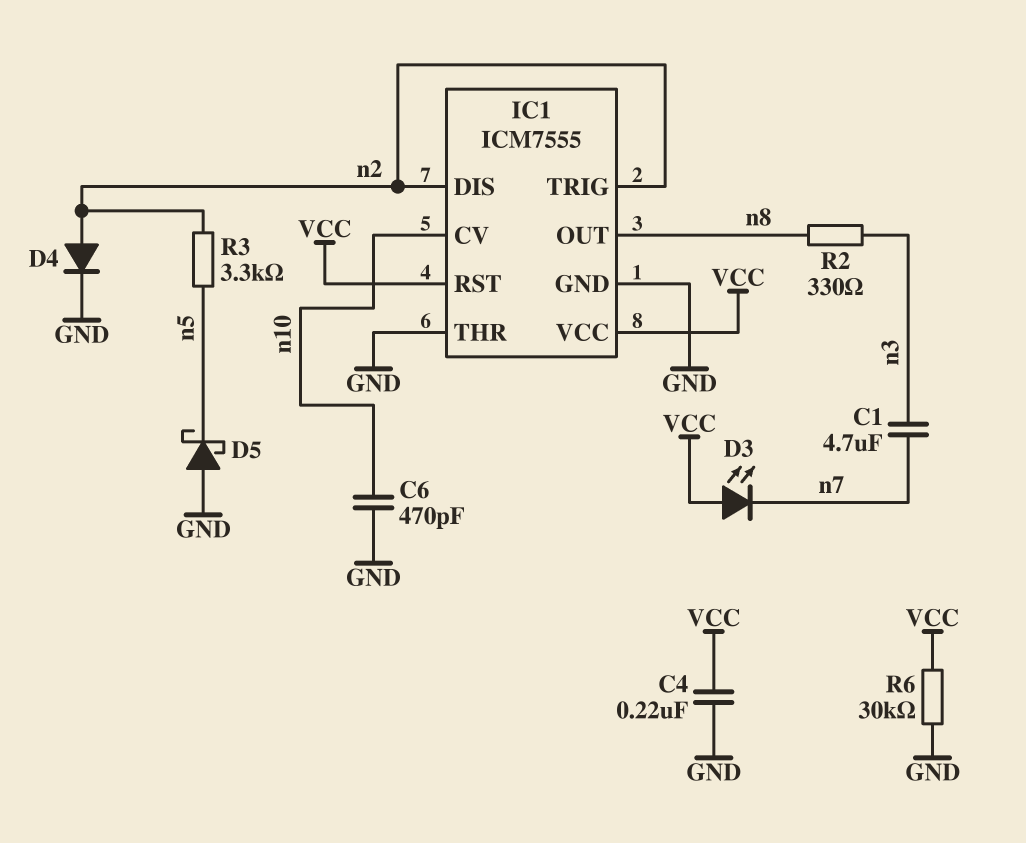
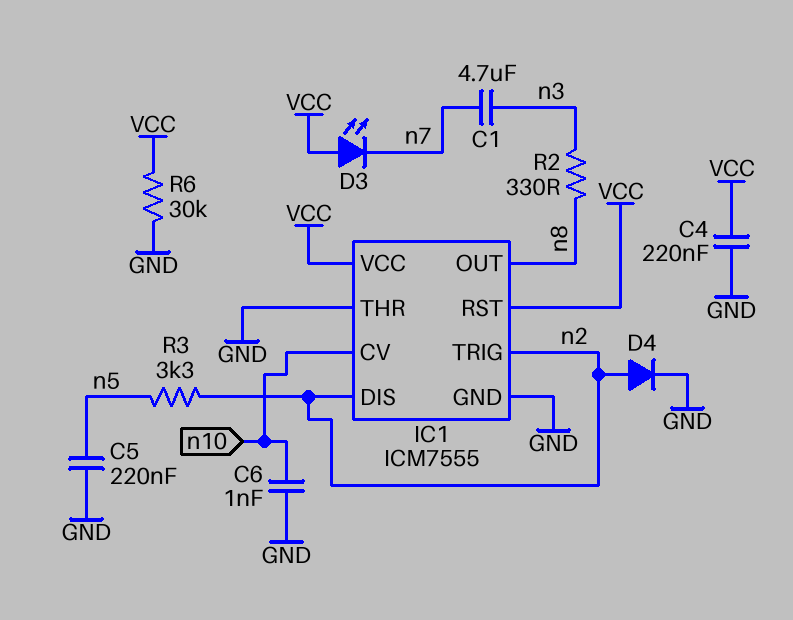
C5: none -> 220nF (GND, n5)
C6: 470pF (GND, n10) -> 1nF (GND, n10)
D5: schottky (A GND, K n5) -> none

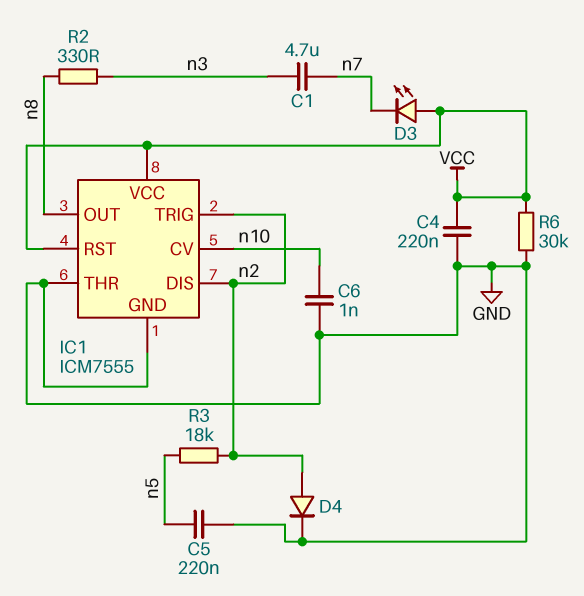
R3: 3.3k (n2, n5) -> 18k (n2, n5)

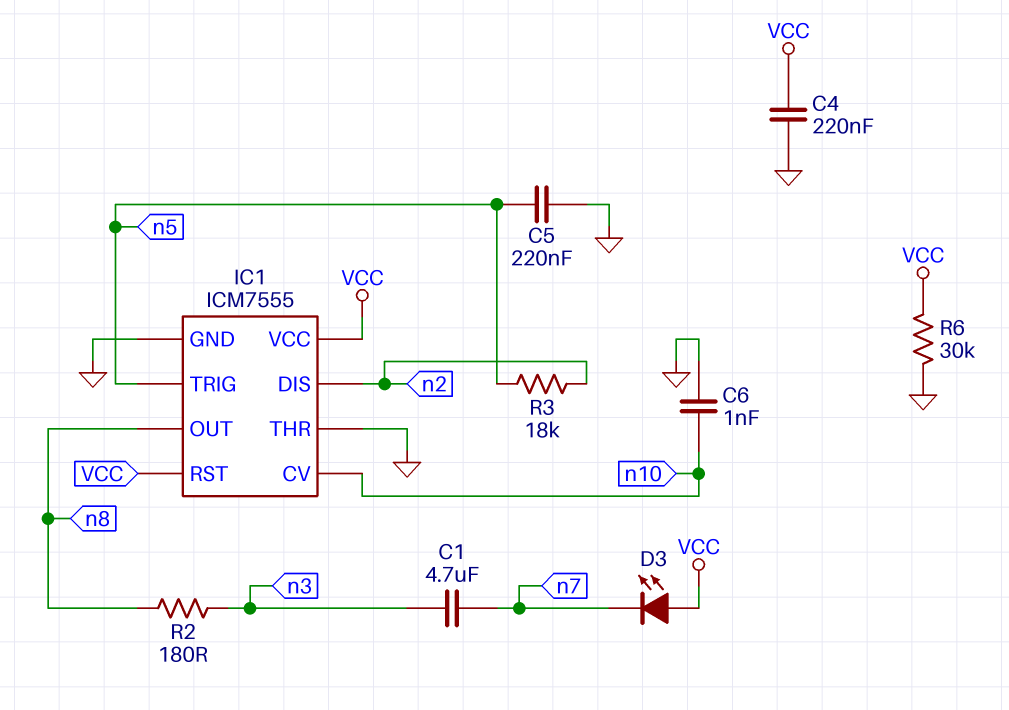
D4: diode (A n2, K GND) -> none
IC1 pin TRIG: n2 -> n5
R2: 330 (n3, n8) -> 180 (n3, n8)

